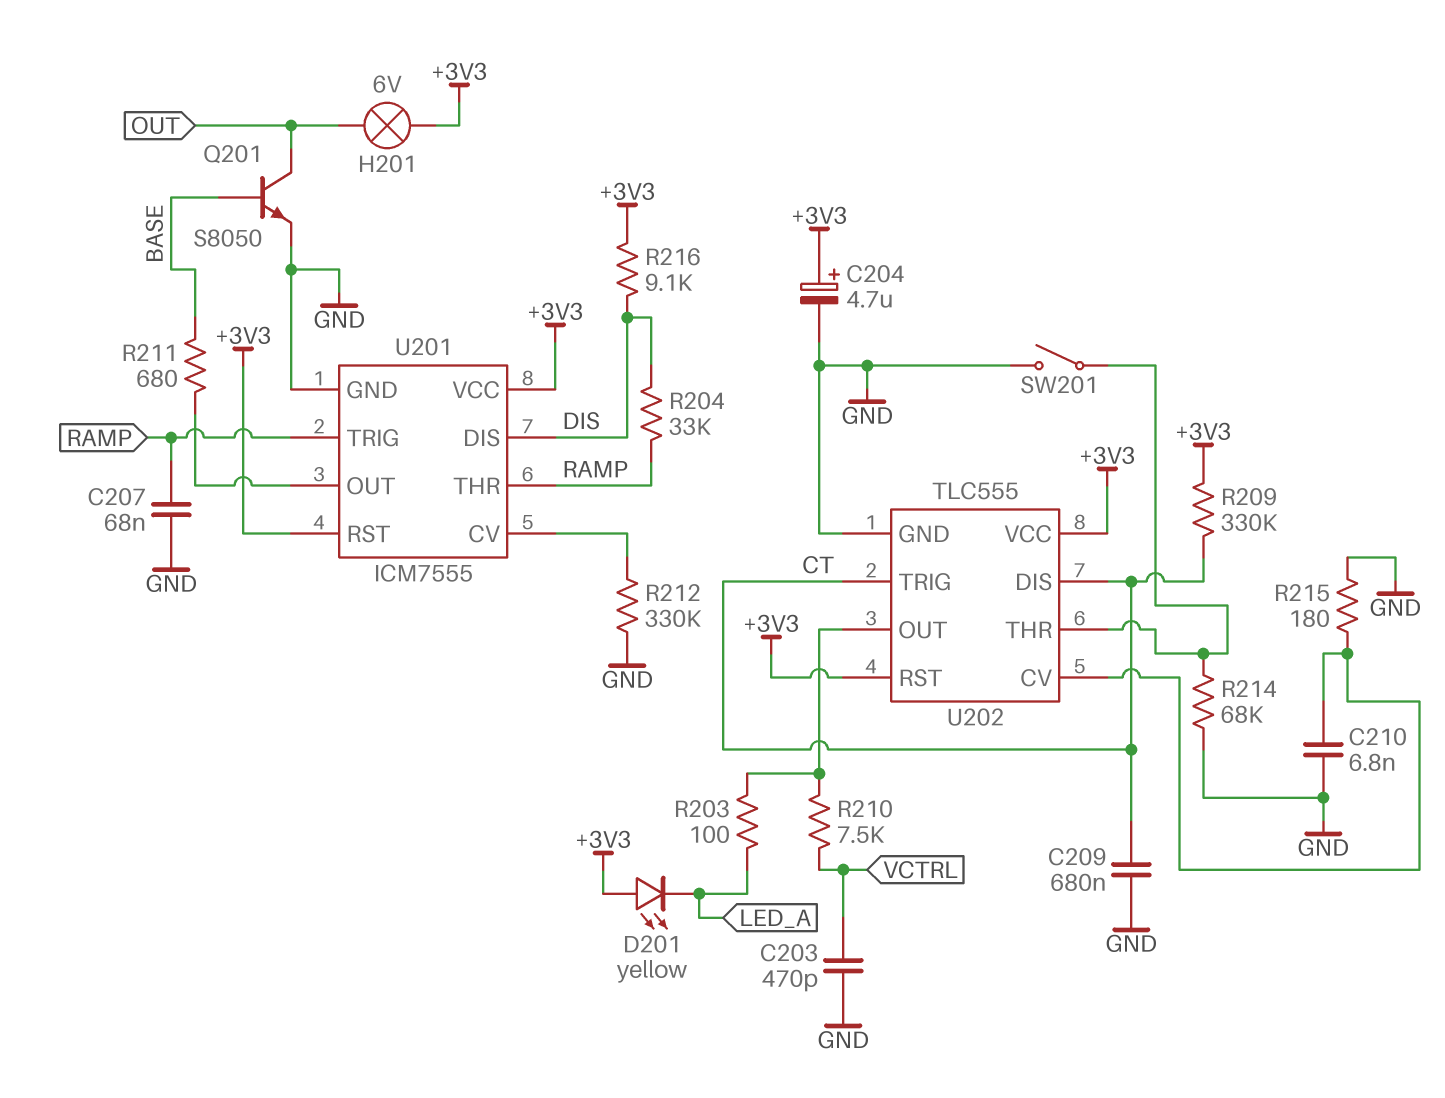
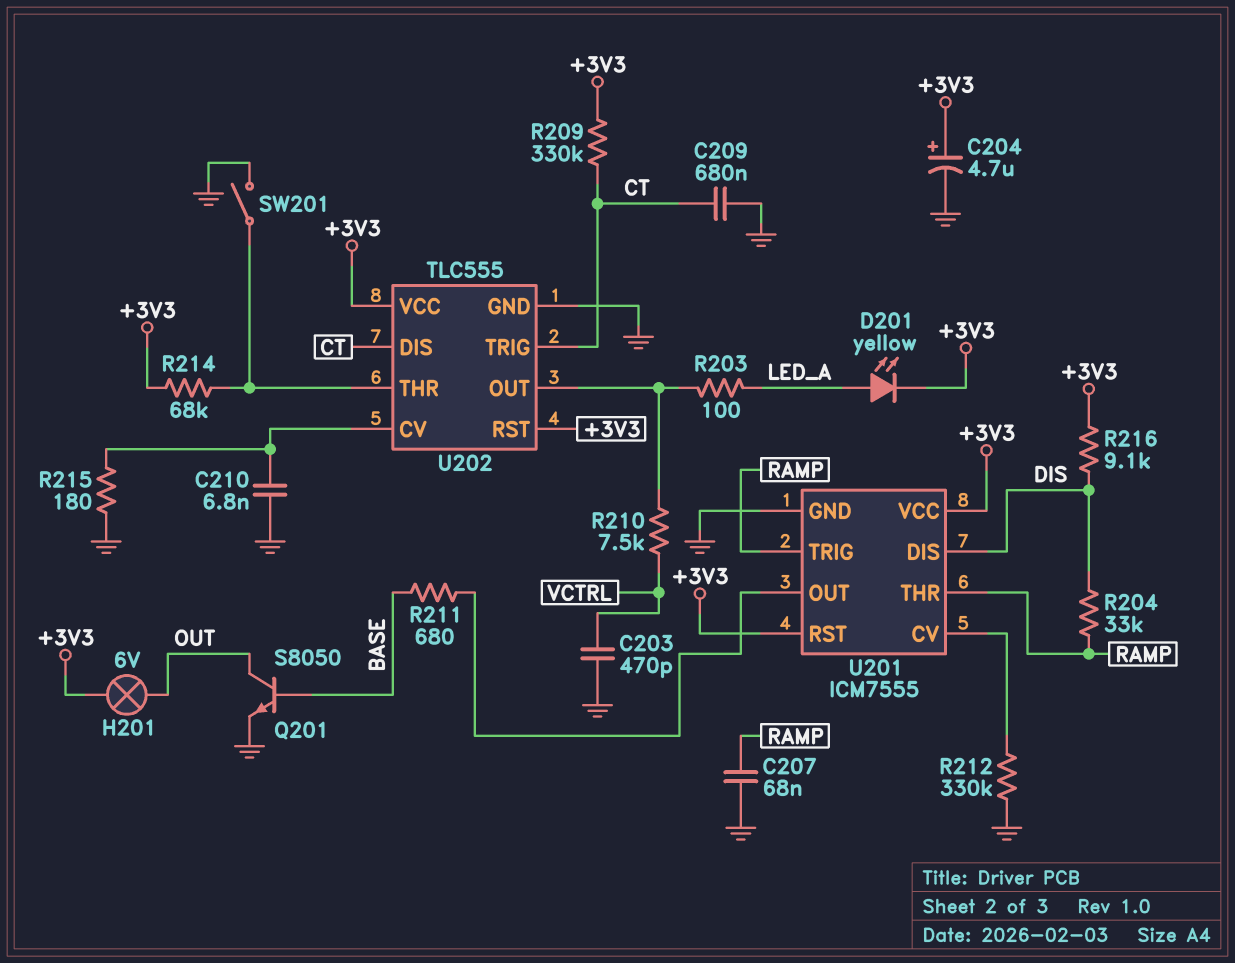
D201: LED yellow (A +3V3, K LED_A) -> LED yellow (A LED_A, K +3V3)
R214: 68k (GND, U202/THR) -> 68k (+3V3, U202/THR)

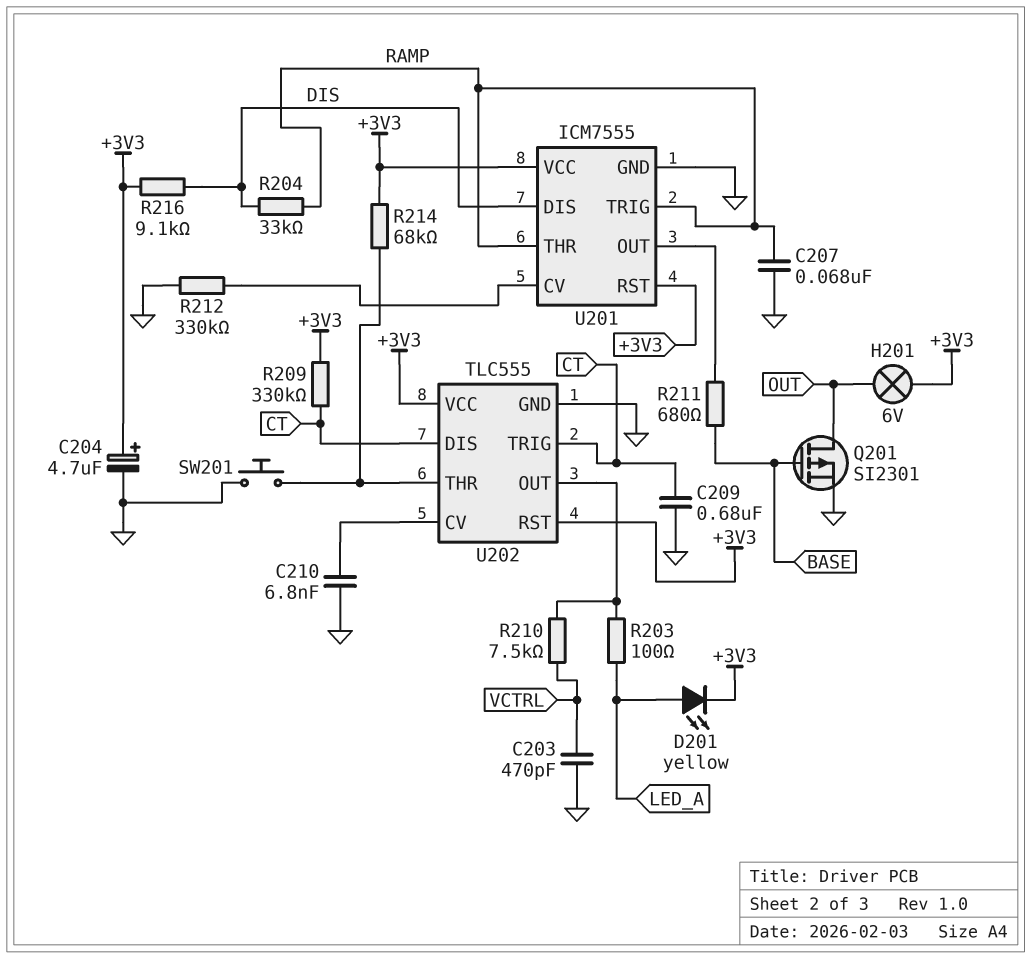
Q201: NPN S8050 (B BASE, C OUT, E GND) -> PMOS SI2301 (G BASE, D OUT, S GND)
R215: 180 (GND, U202/CV) -> none
SW201: switch (GND, U202/THR) -> button (GND, U202/THR)

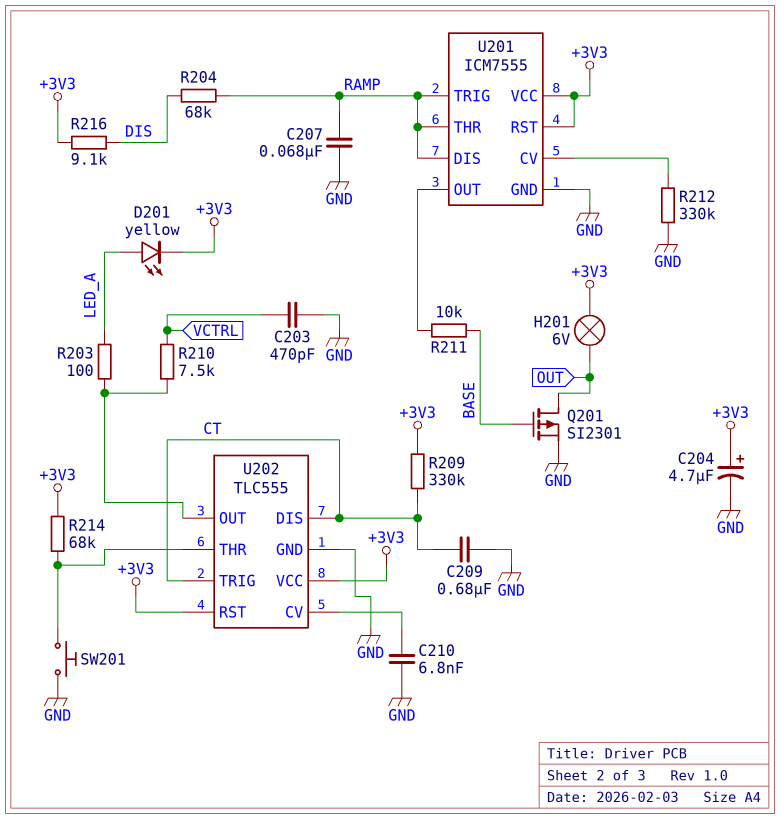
R204: 33k (DIS, RAMP) -> 68k (DIS, RAMP)
R211: 680 (BASE, U201/OUT) -> 10k (BASE, U201/OUT)
U201 pin DIS: DIS -> RAMP

